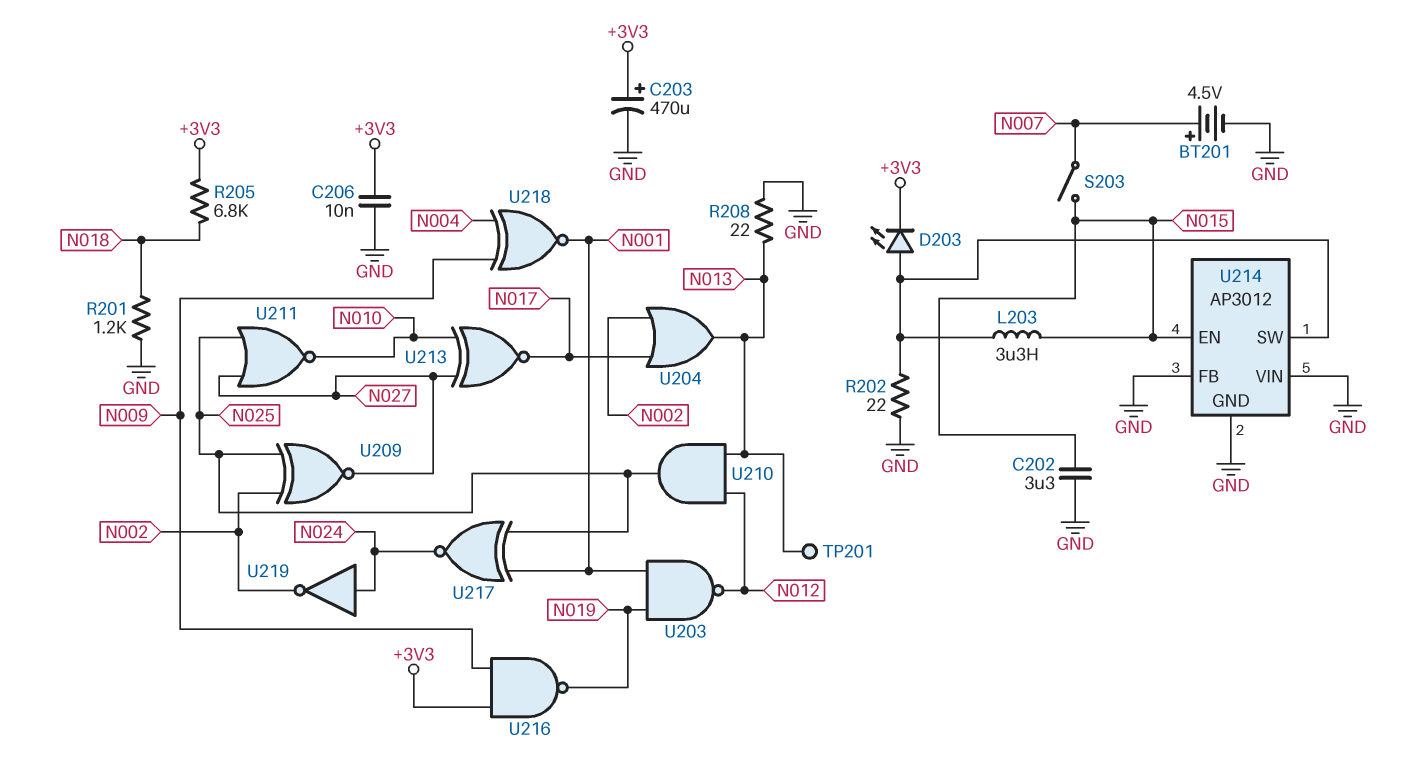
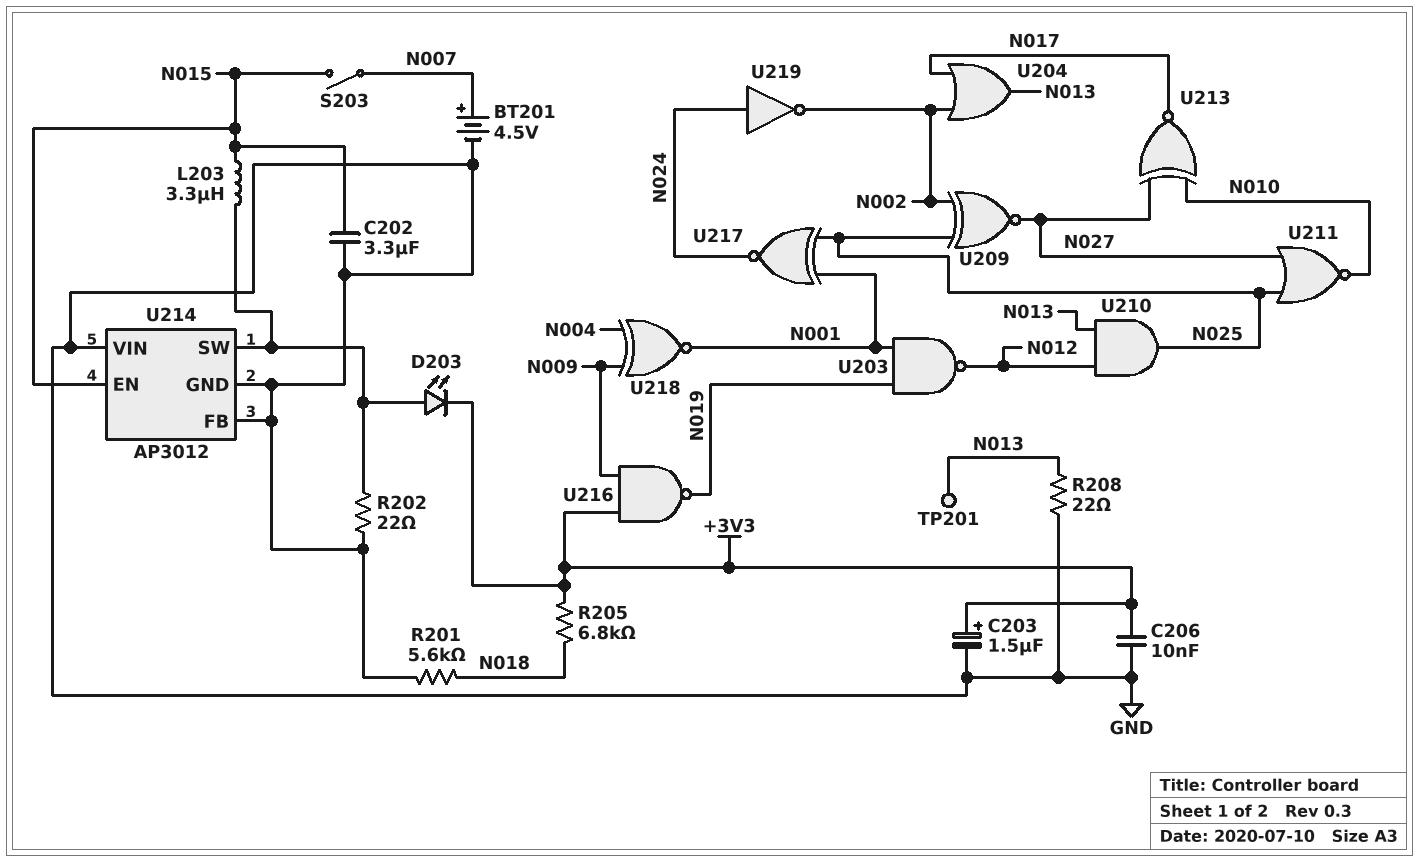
C203: 470uF (plus +3V3, minus GND) -> 1.5uF (plus +3V3, minus GND)
R201: 1.2k (GND, N018) -> 5.6k (GND, N018)

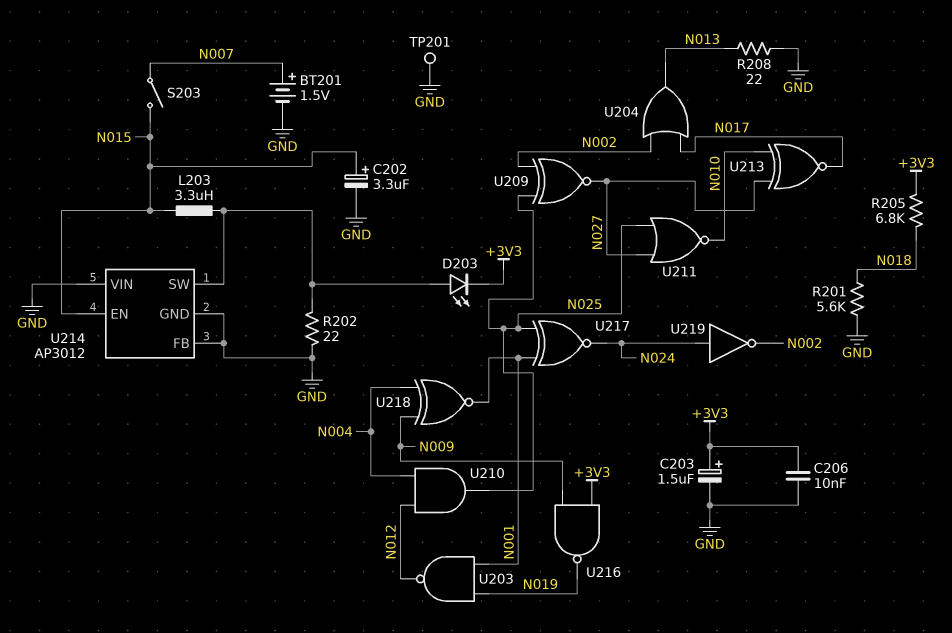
BT201: 4.5V (plus N007, minus GND) -> 1.5V (plus N007, minus GND)
C202: 3.3uF (GND, N015) -> 3.3uF (plus N015, minus GND)
TP201: test point (N013) -> test point (GND)
U210: AND (in N012, in N013, out N025) -> AND (in N004, in N012, out N025)

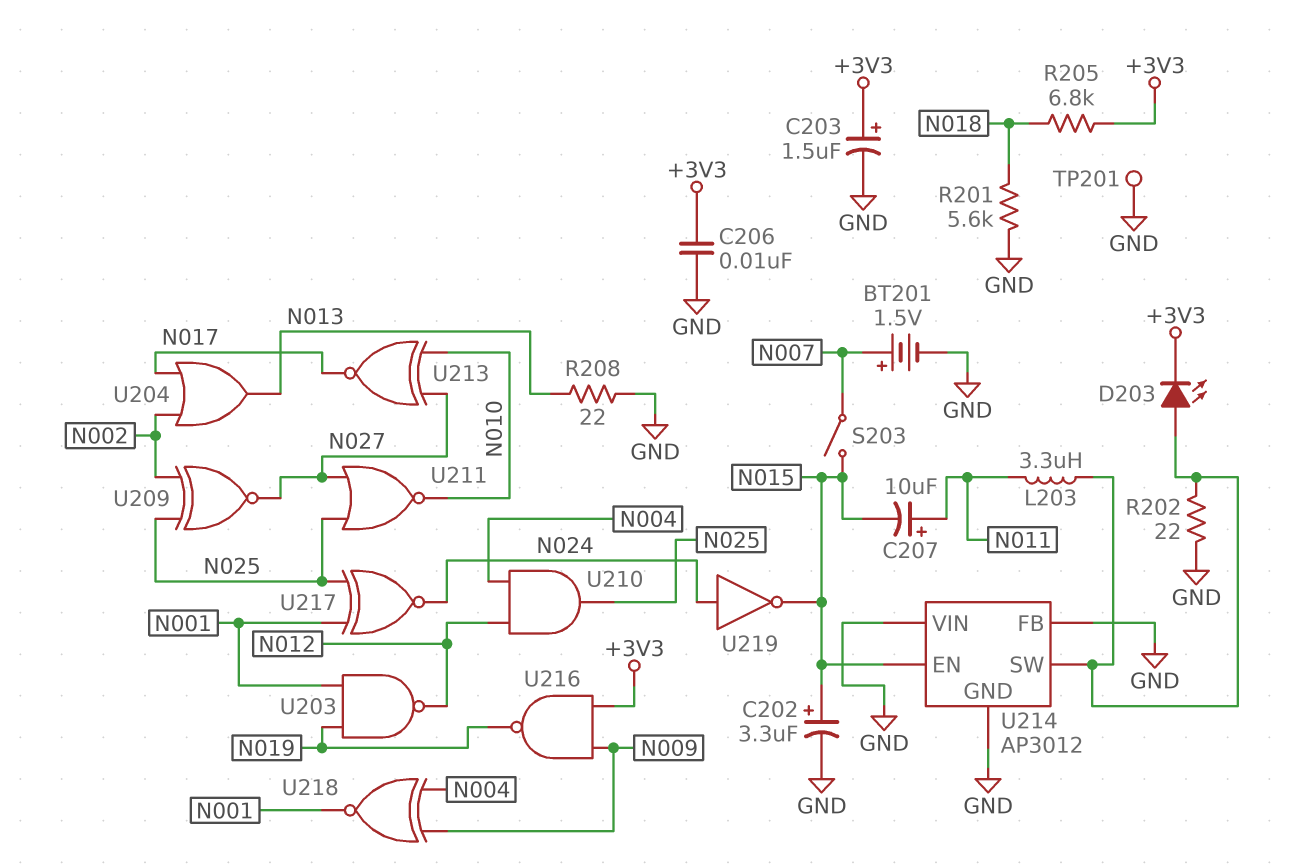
C207: none -> 10uF (plus N011, minus N015)
L203: 3.3uH (N015, U214/SW) -> 3.3uH (N011, U214/SW)
U219: NOT (in N024, out N002) -> NOT (in N024, out N015)

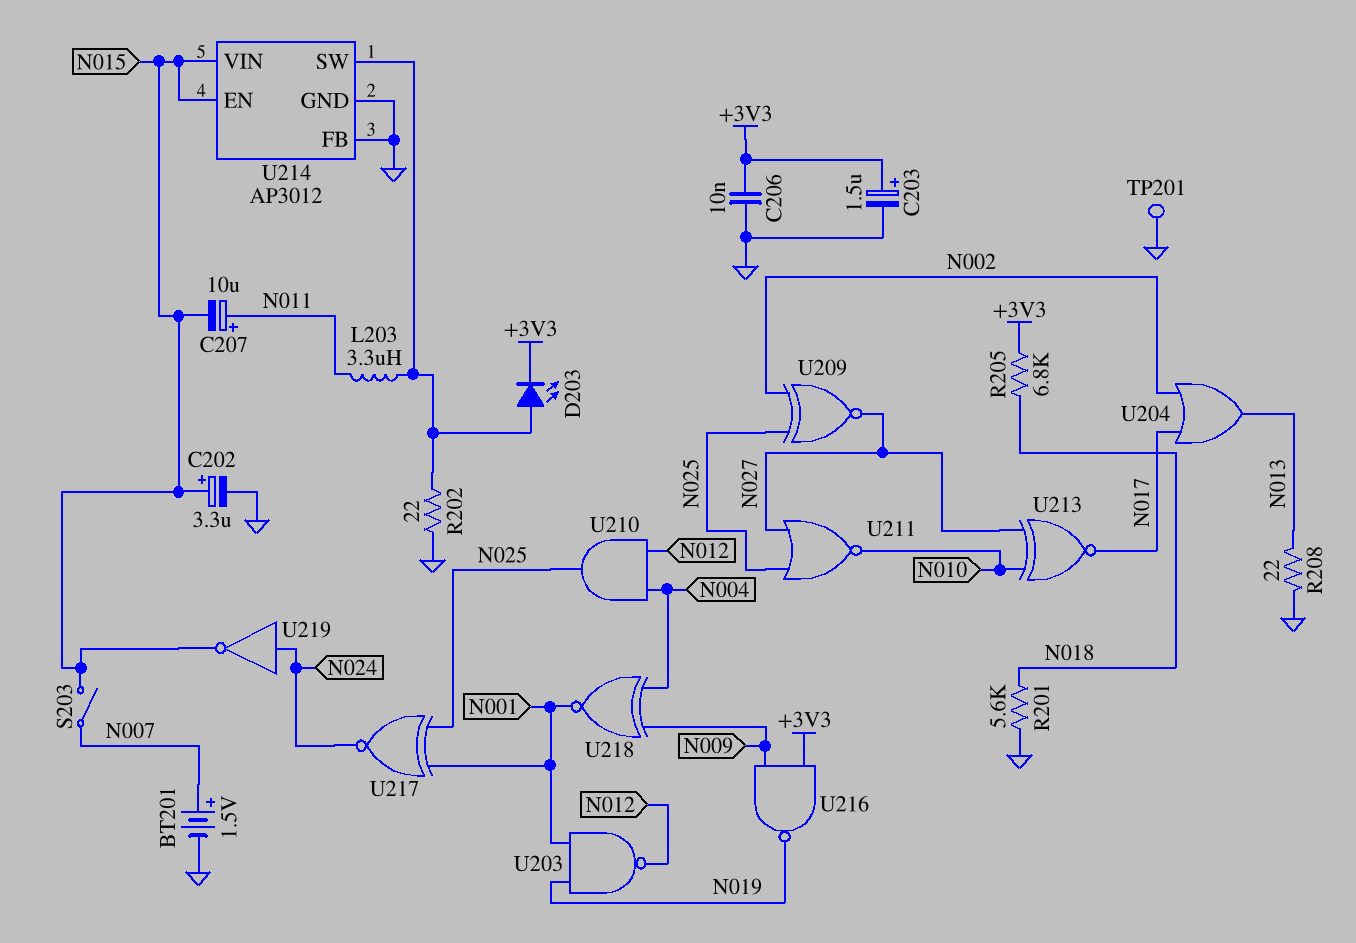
U214 pin VIN: GND -> N015

